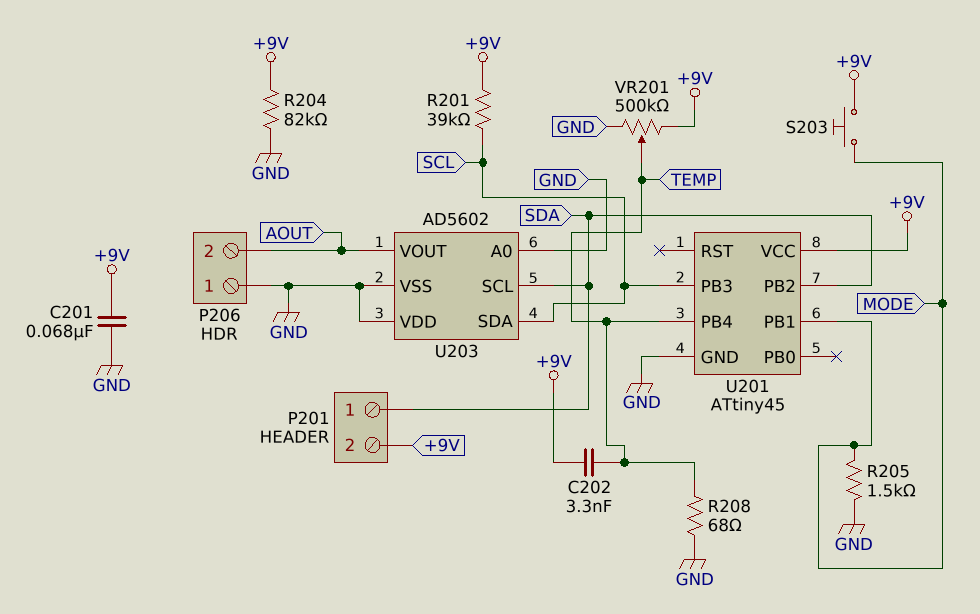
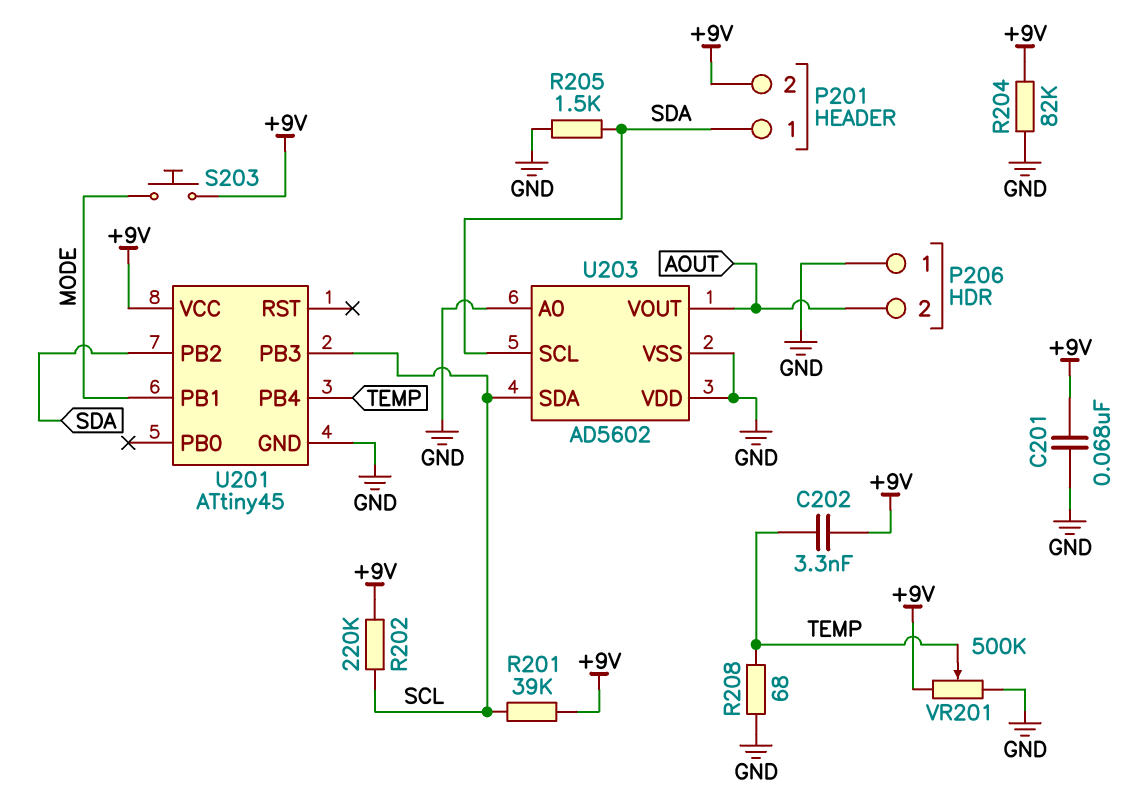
R202: none -> 220k (+9V, SCL)
R205: 1.5k (GND, MODE) -> 1.5k (GND, SDA)

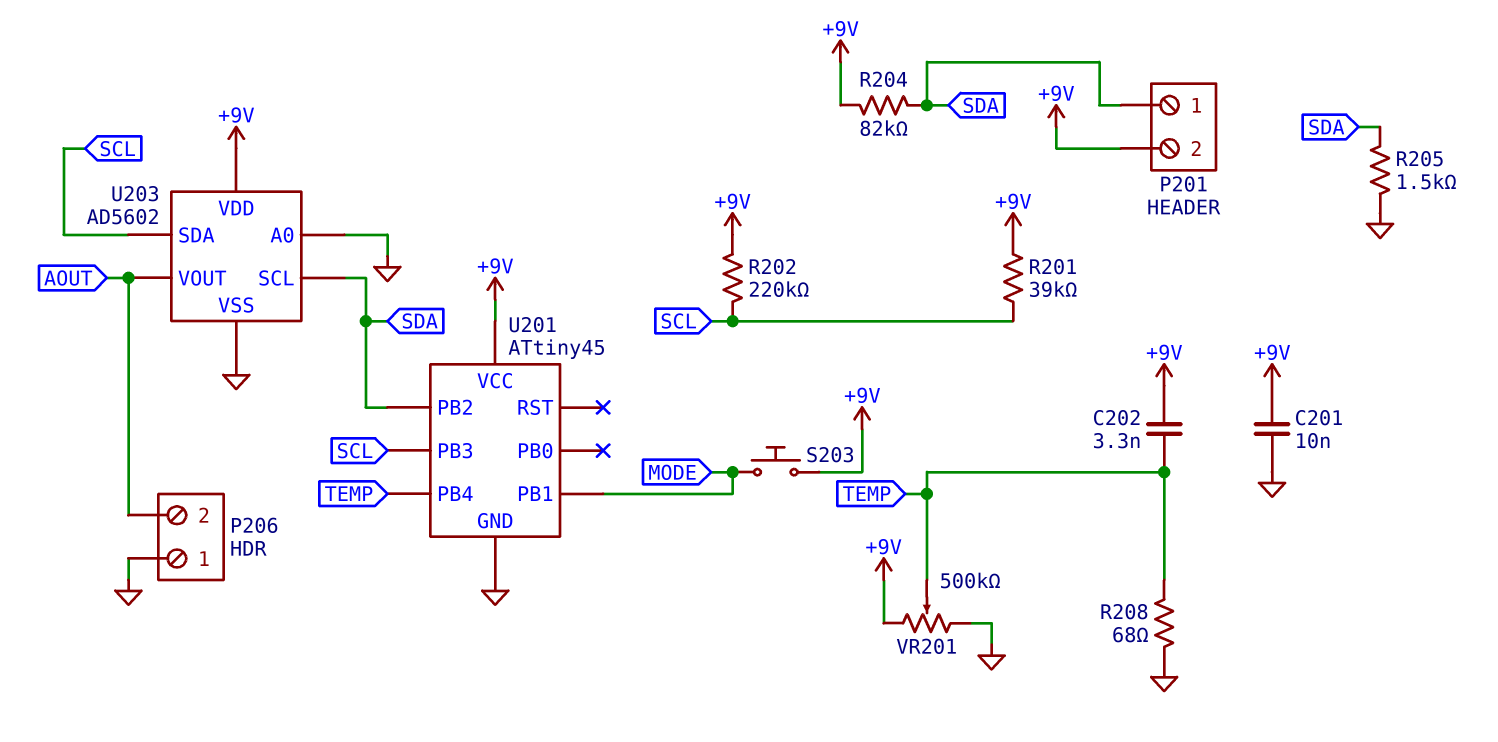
C201: 68nF (+9V, GND) -> 10nF (+9V, GND)
R204: 82k (+9V, GND) -> 82k (+9V, SDA)
U203 pin VDD: GND -> +9V

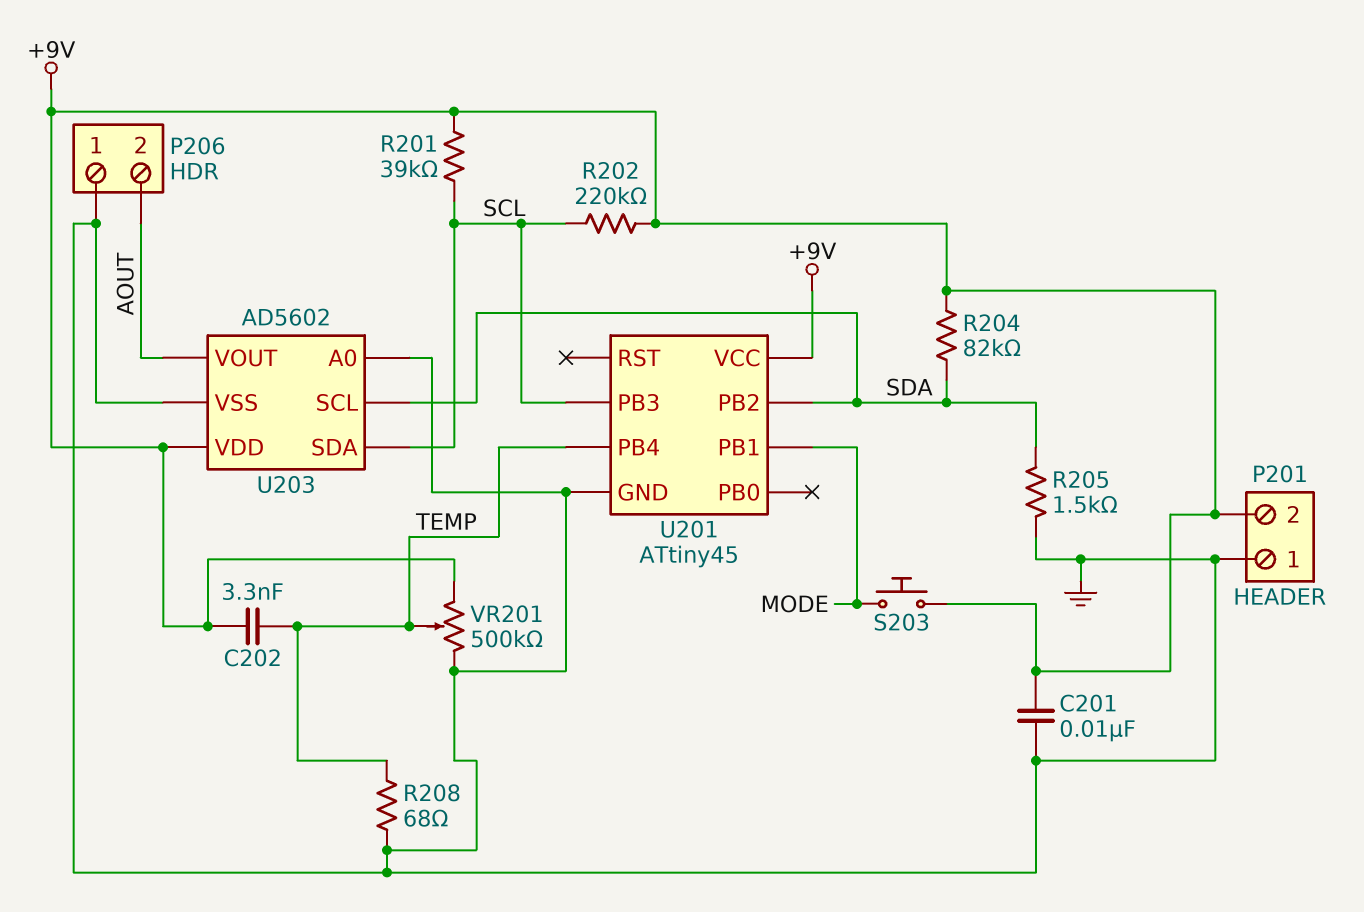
P201 pin 1: SDA -> GND

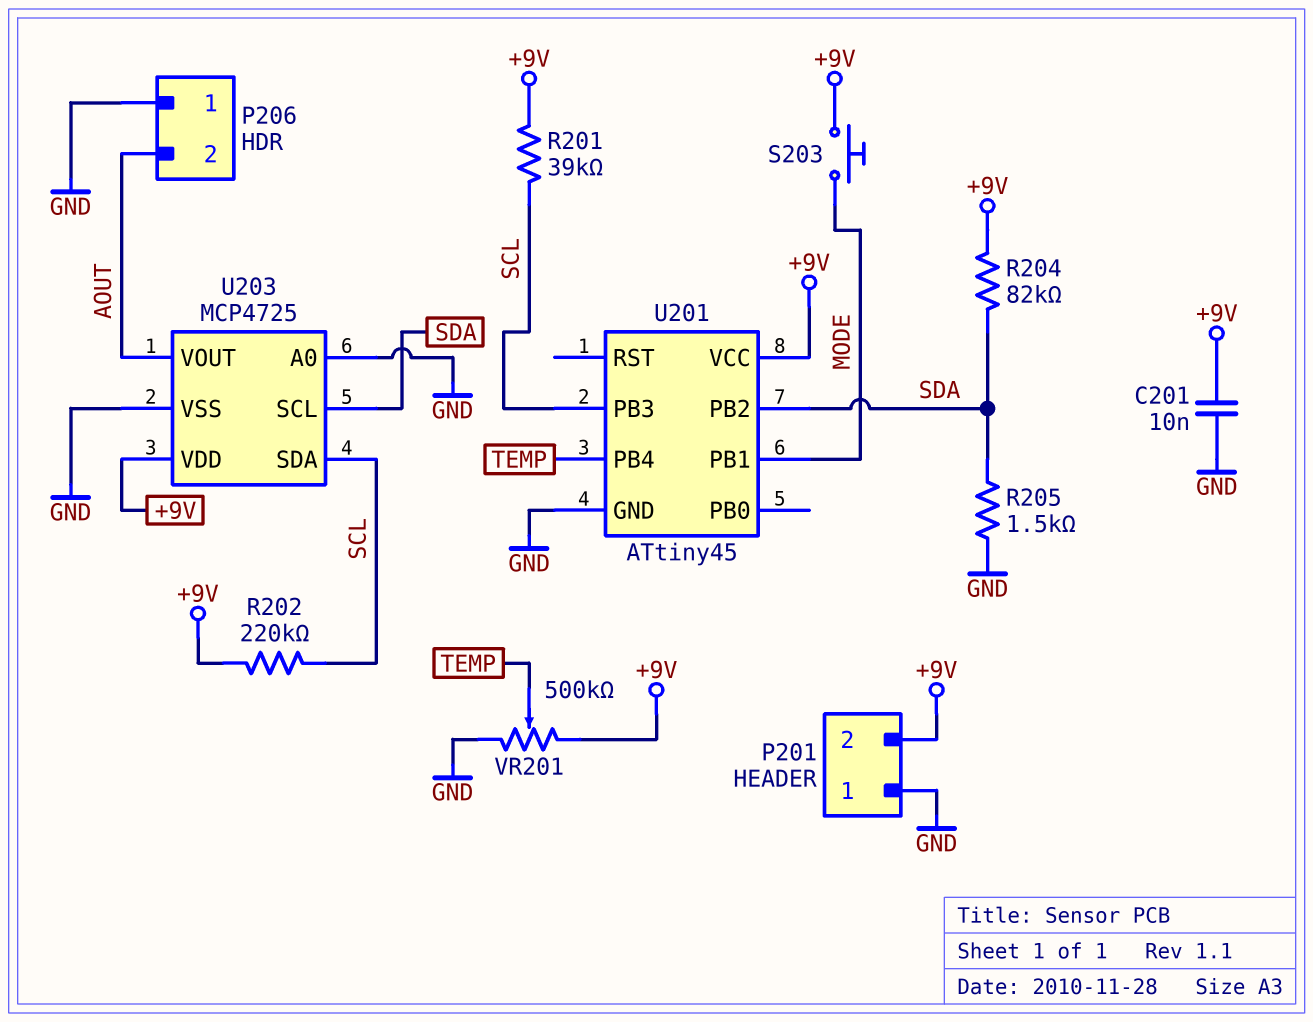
C202: 3.3nF (+9V, TEMP) -> none
R208: 68 (GND, TEMP) -> none
U203: AD5602 -> MCP4725

